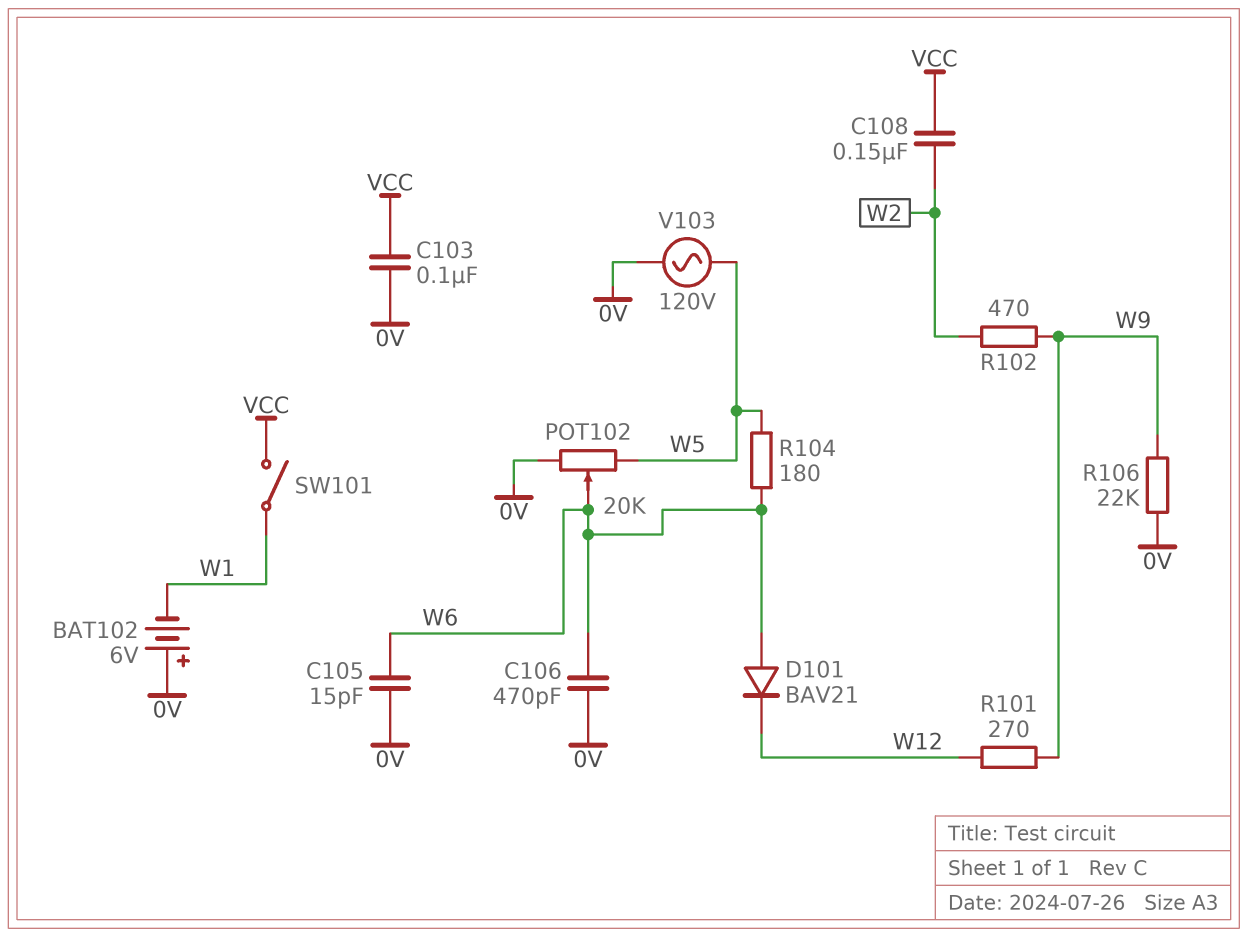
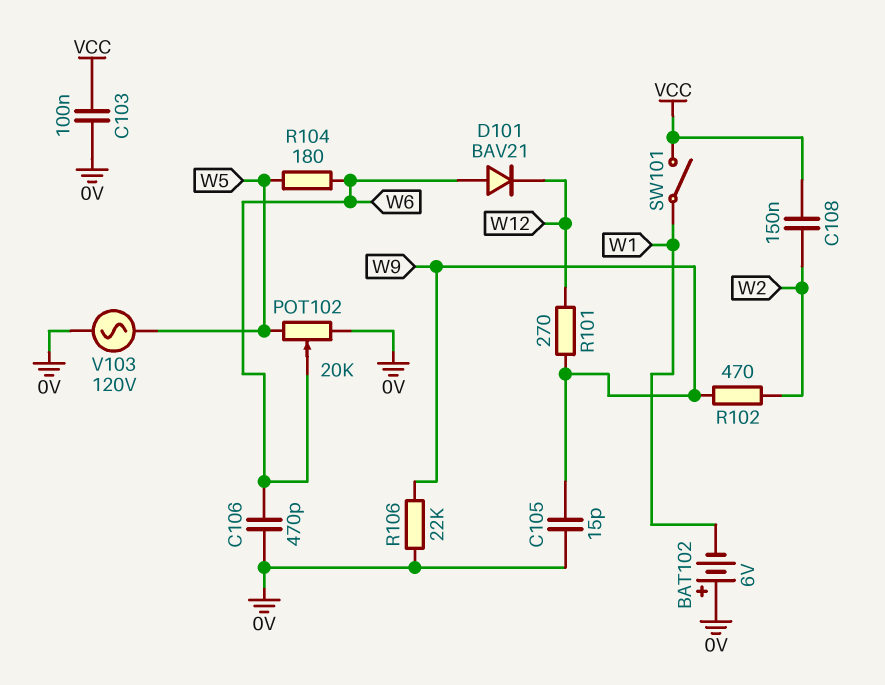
C105: 15pF (0V, W6) -> 15pF (0V, W9)

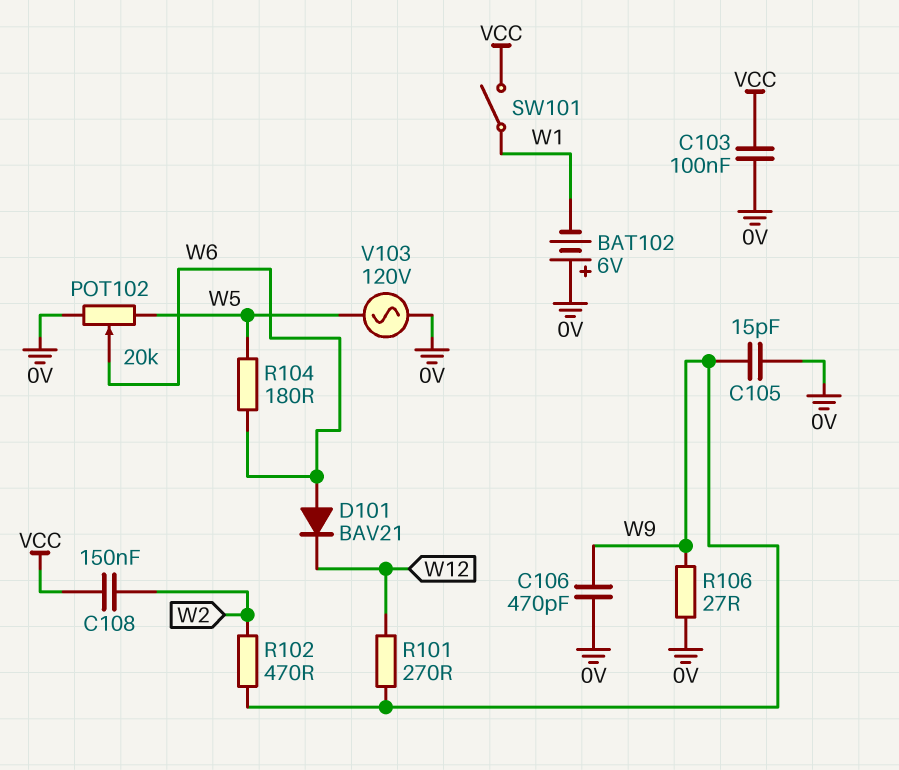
C106: 470pF (0V, W6) -> 470pF (0V, W9)
R106: 22k (0V, W9) -> 27 (0V, W9)

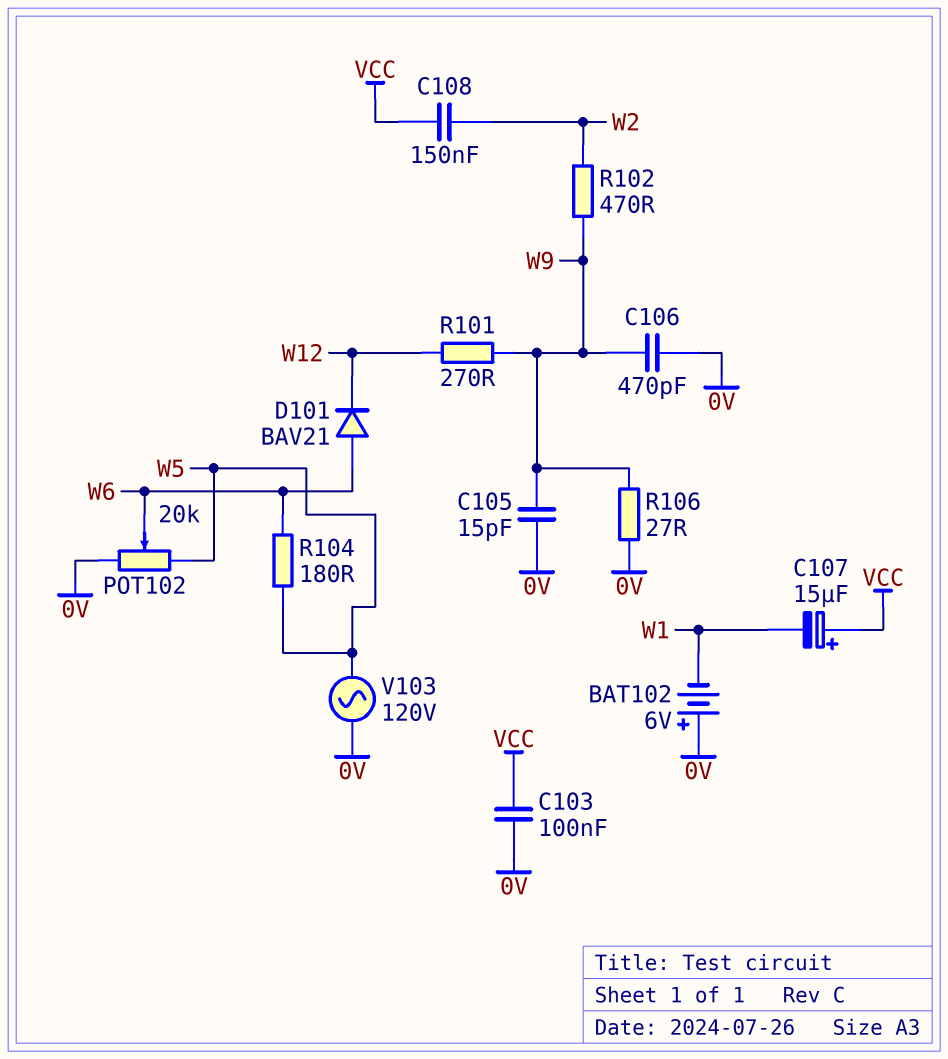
C107: none -> 15uF (plus VCC, minus W1)
SW101: switch (VCC, W1) -> none

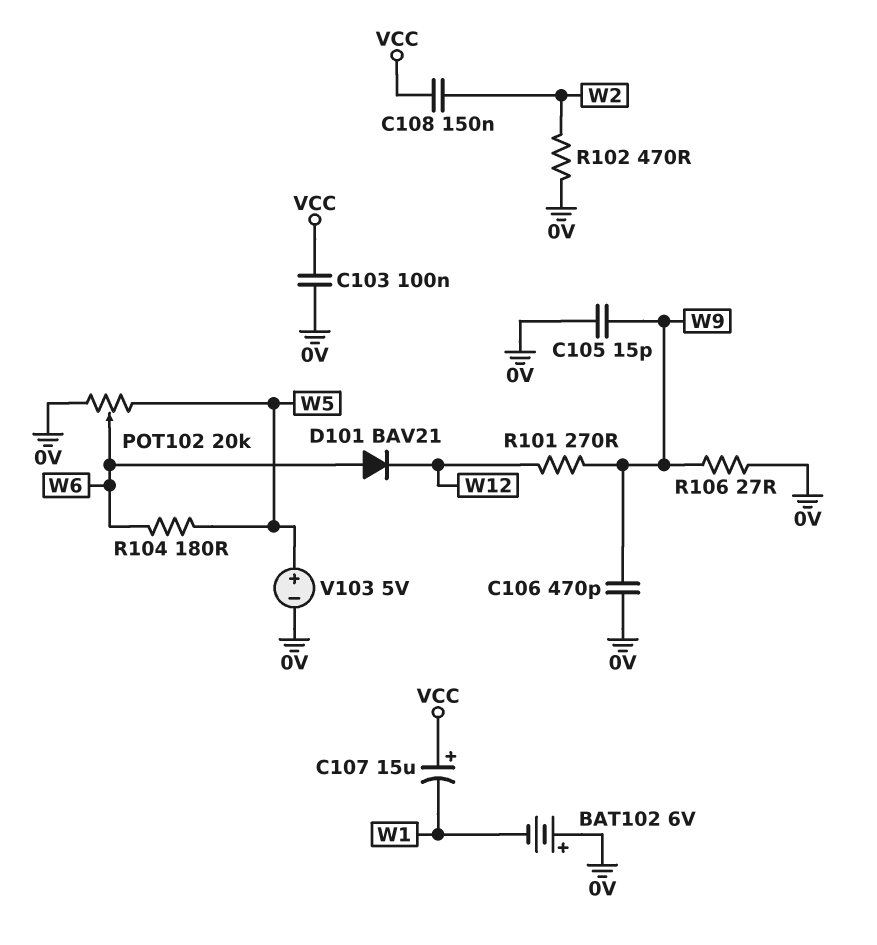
R102: 470 (W2, W9) -> 470 (0V, W2)
V103: AC 120V (0V, W5) -> 5V (plus W5, minus 0V)

